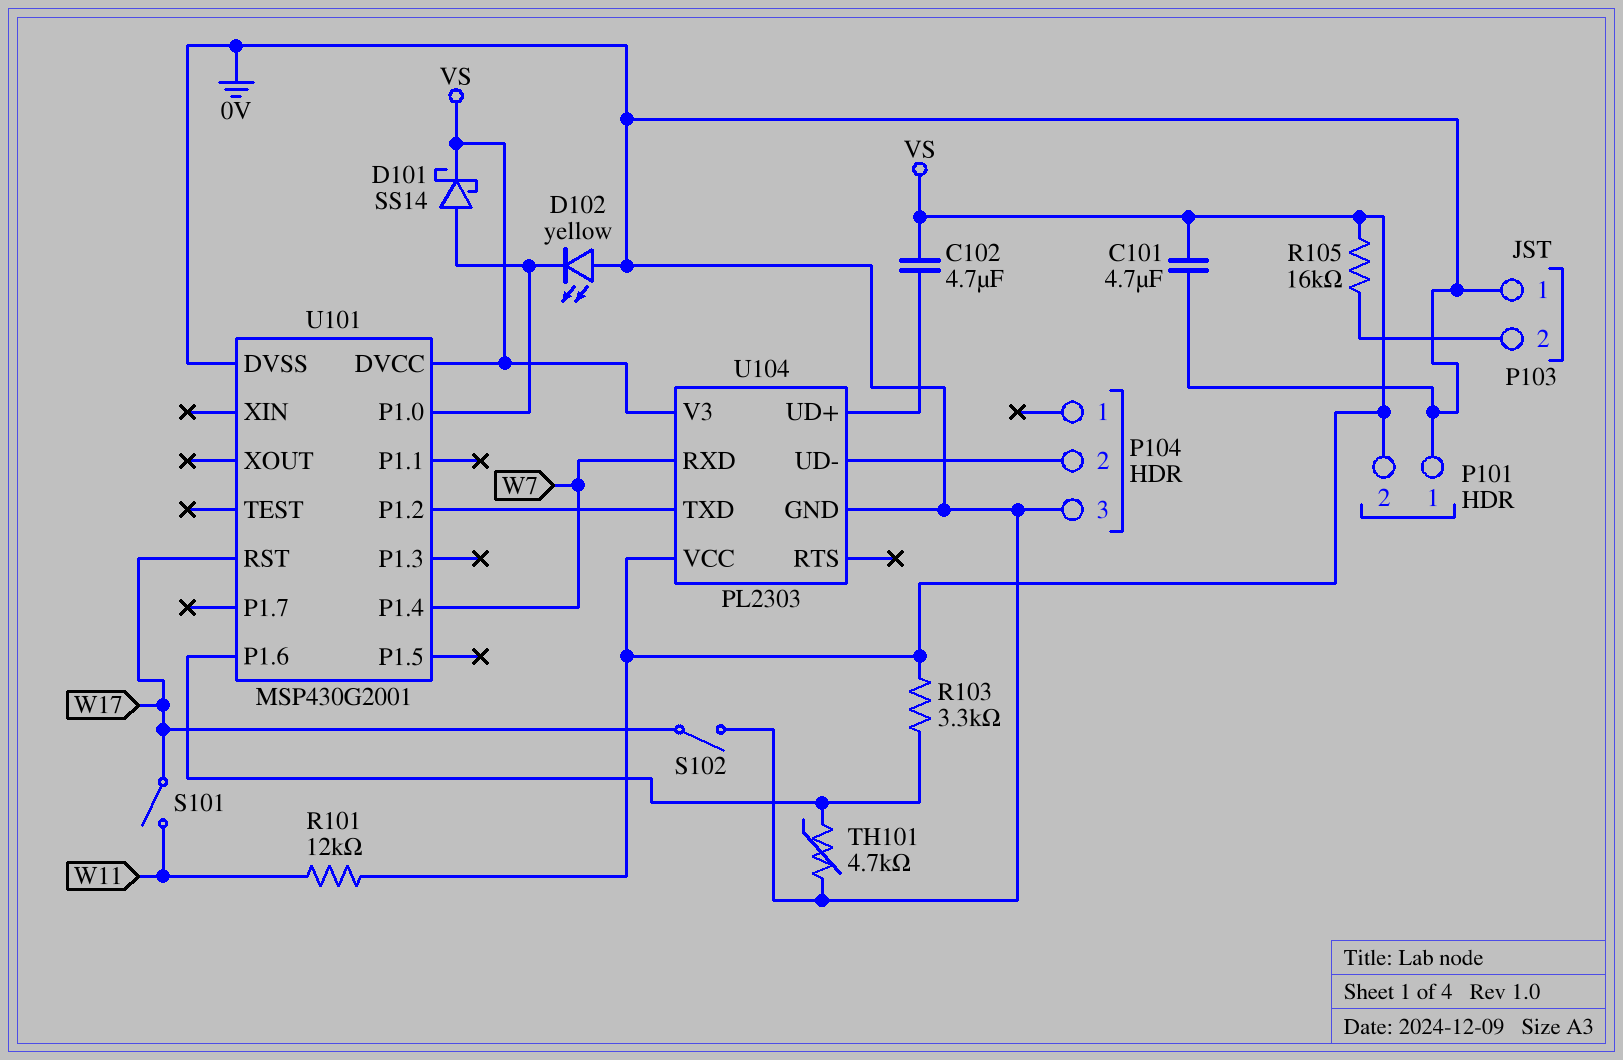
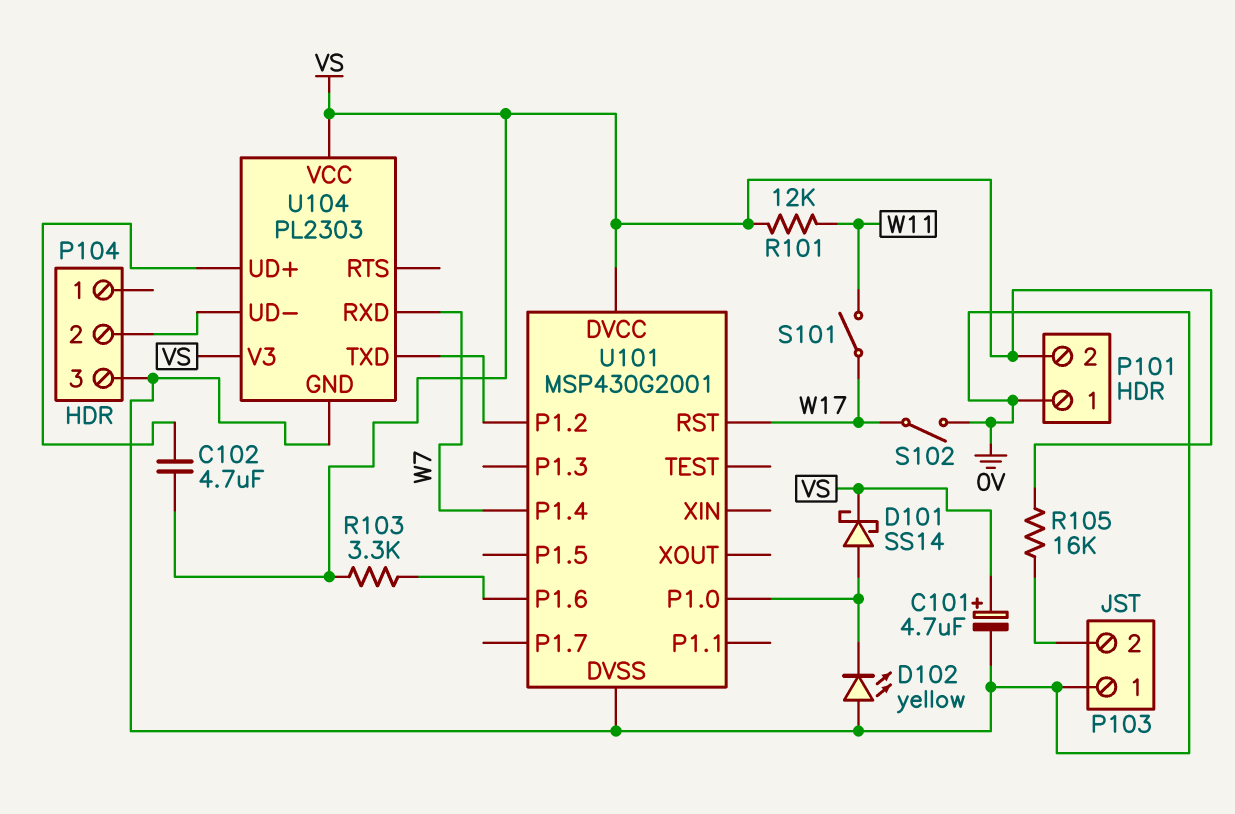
C101: 4.7uF (0V, VS) -> 4.7uF (plus VS, minus 0V)
TH101: 4.7k (0V, U101/P1.6) -> none

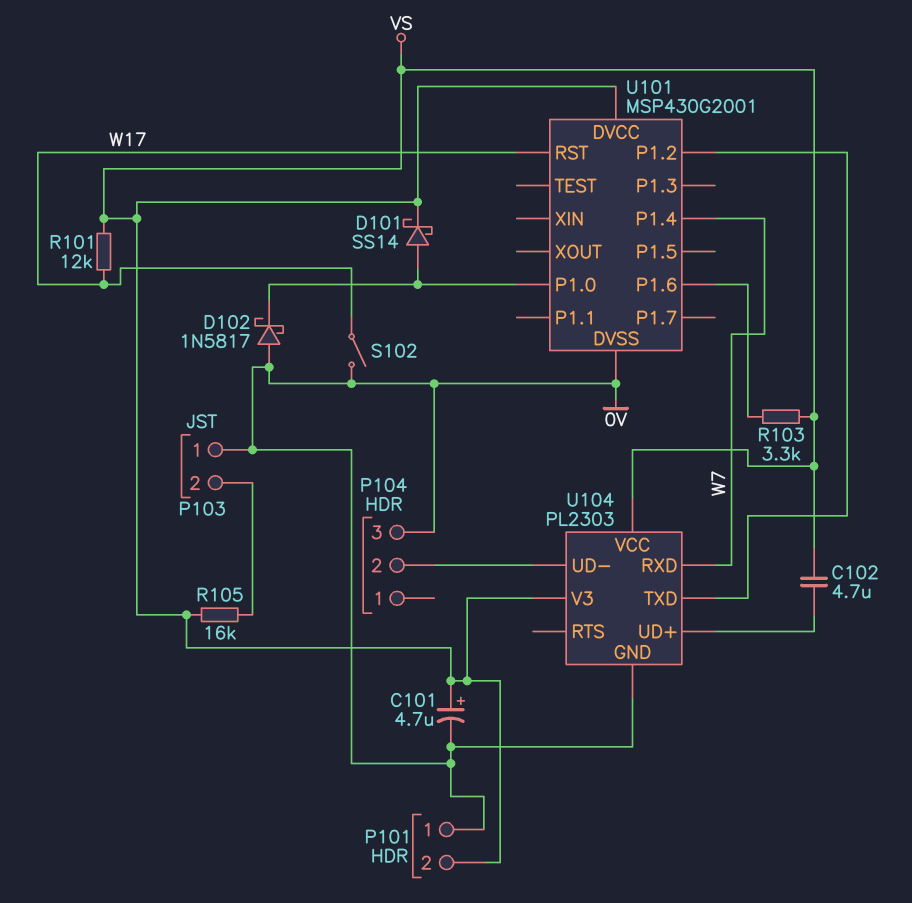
D102: LED yellow (A 0V, K U101/P1.0) -> schottky 1N5817 (A 0V, K U101/P1.0)
R101: 12k (VS, W11) -> 12k (VS, W17)
S101: switch (W11, W17) -> none

